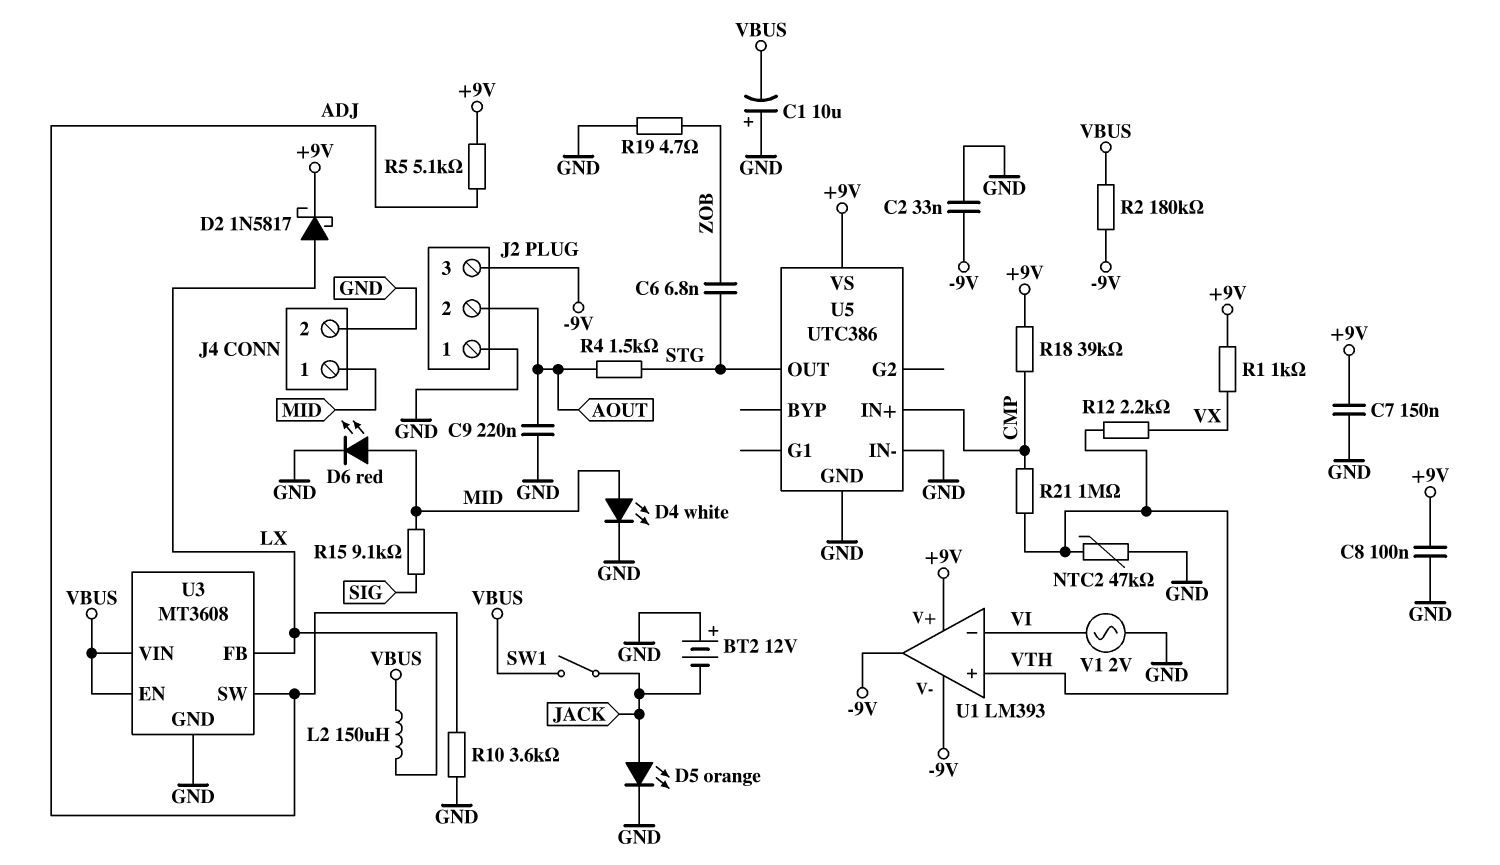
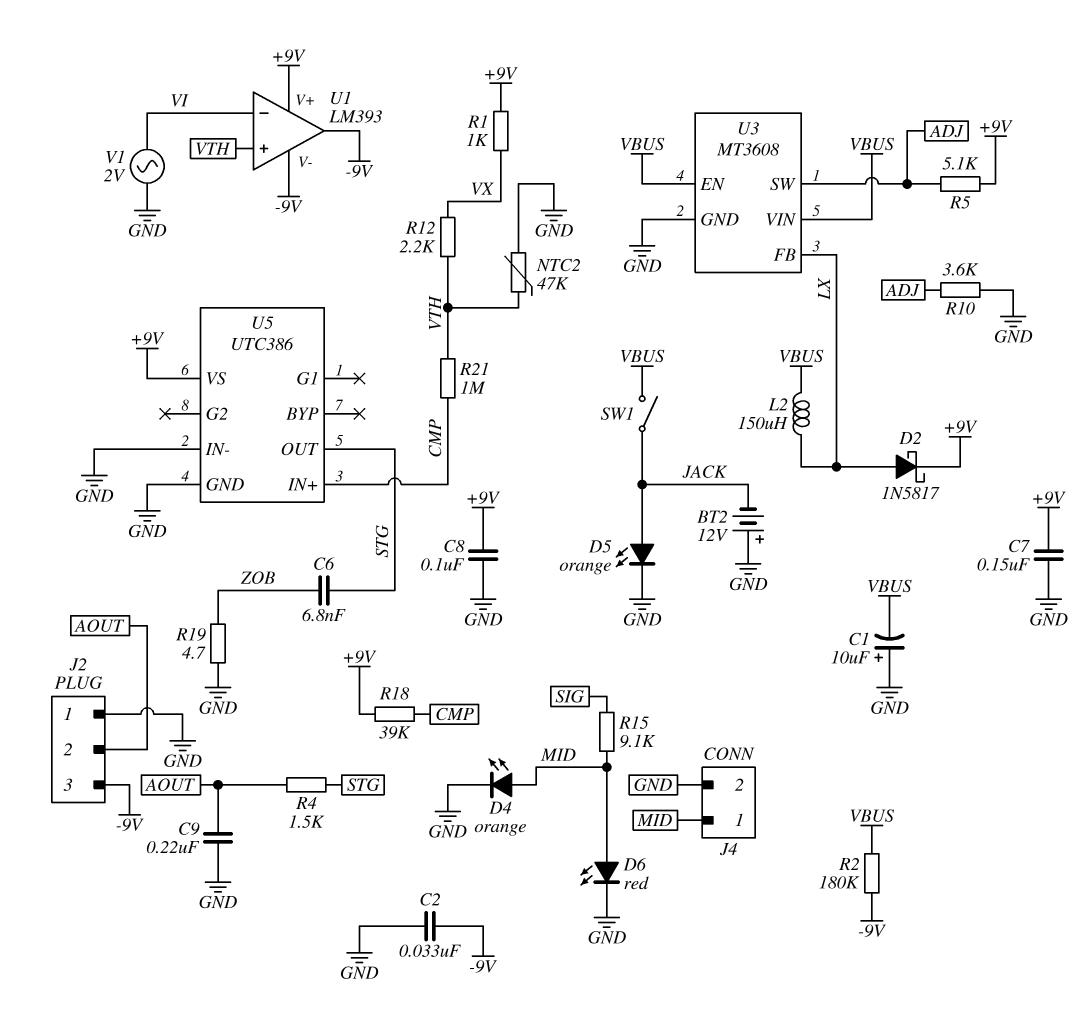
D4: LED white (A MID, K GND) -> LED orange (A MID, K GND)

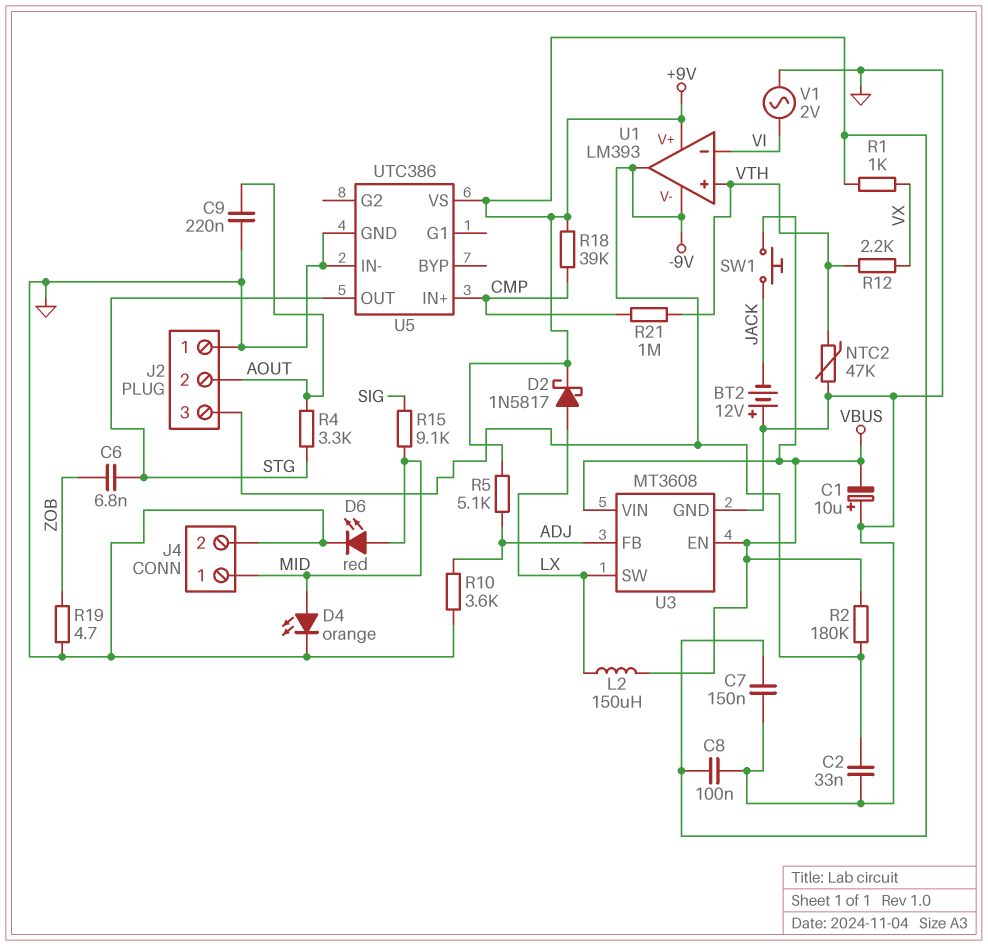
D5: LED orange (A JACK, K GND) -> none
R4: 1.5k (AOUT, STG) -> 3.3k (AOUT, STG)
SW1: switch (JACK, VBUS) -> button (JACK, VBUS)
U3 pin FB: LX -> ADJ
U3 pin SW: ADJ -> LX

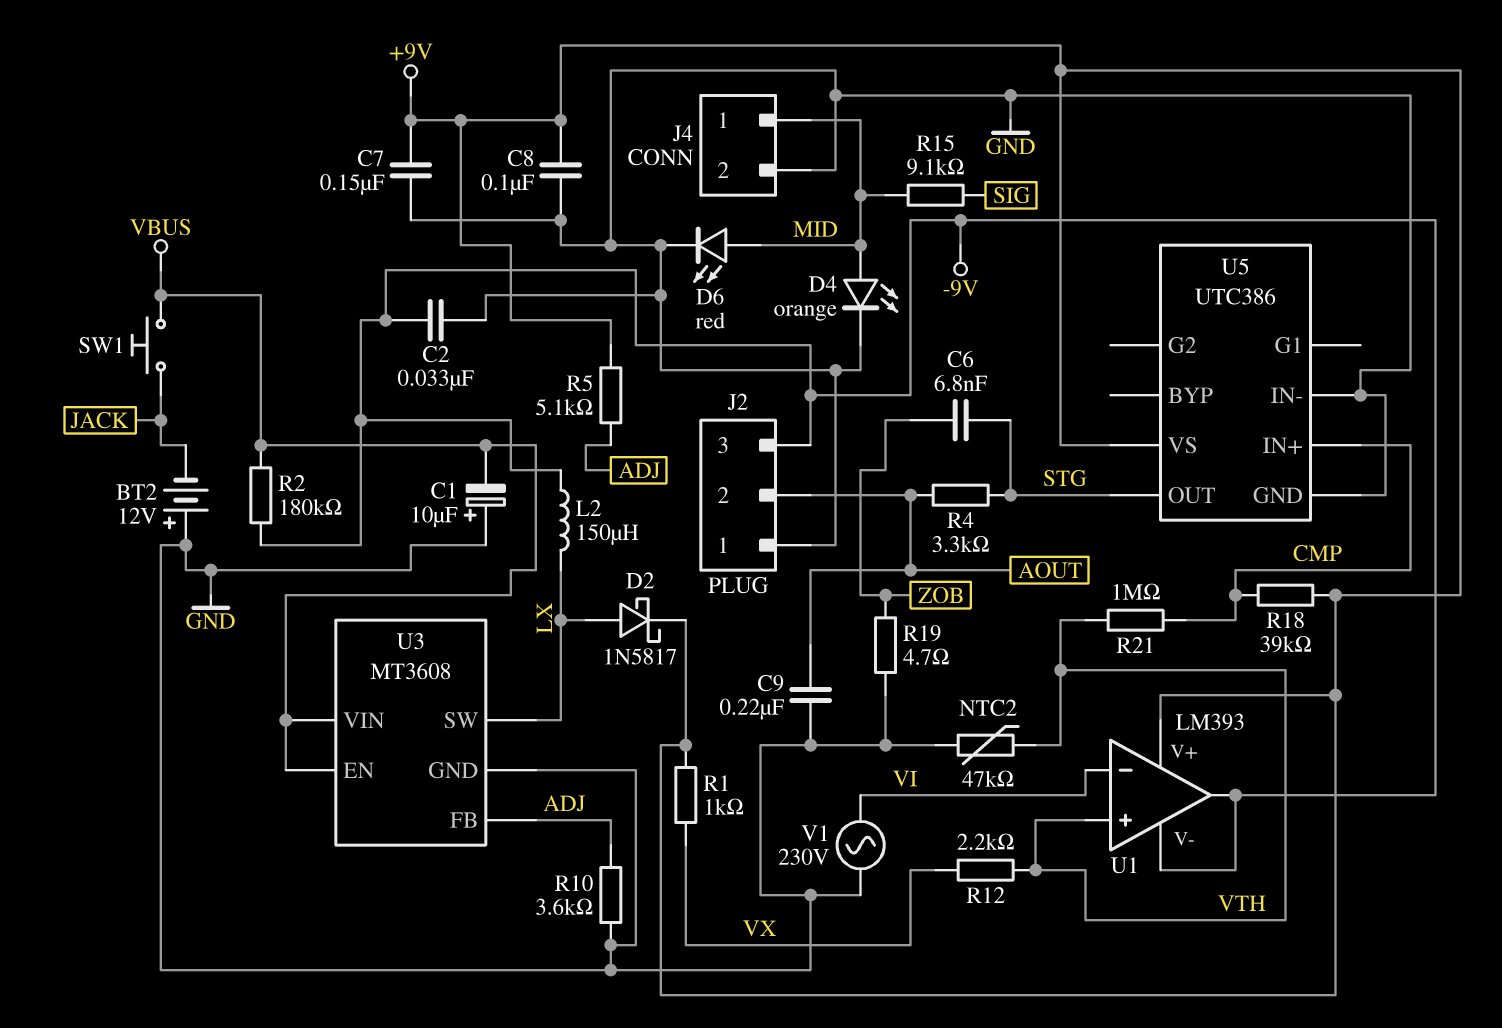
L2: 150uH (LX, VBUS) -> 150uH (-9V, LX)
V1: AC 2V (GND, VI) -> AC 230V (GND, VI)

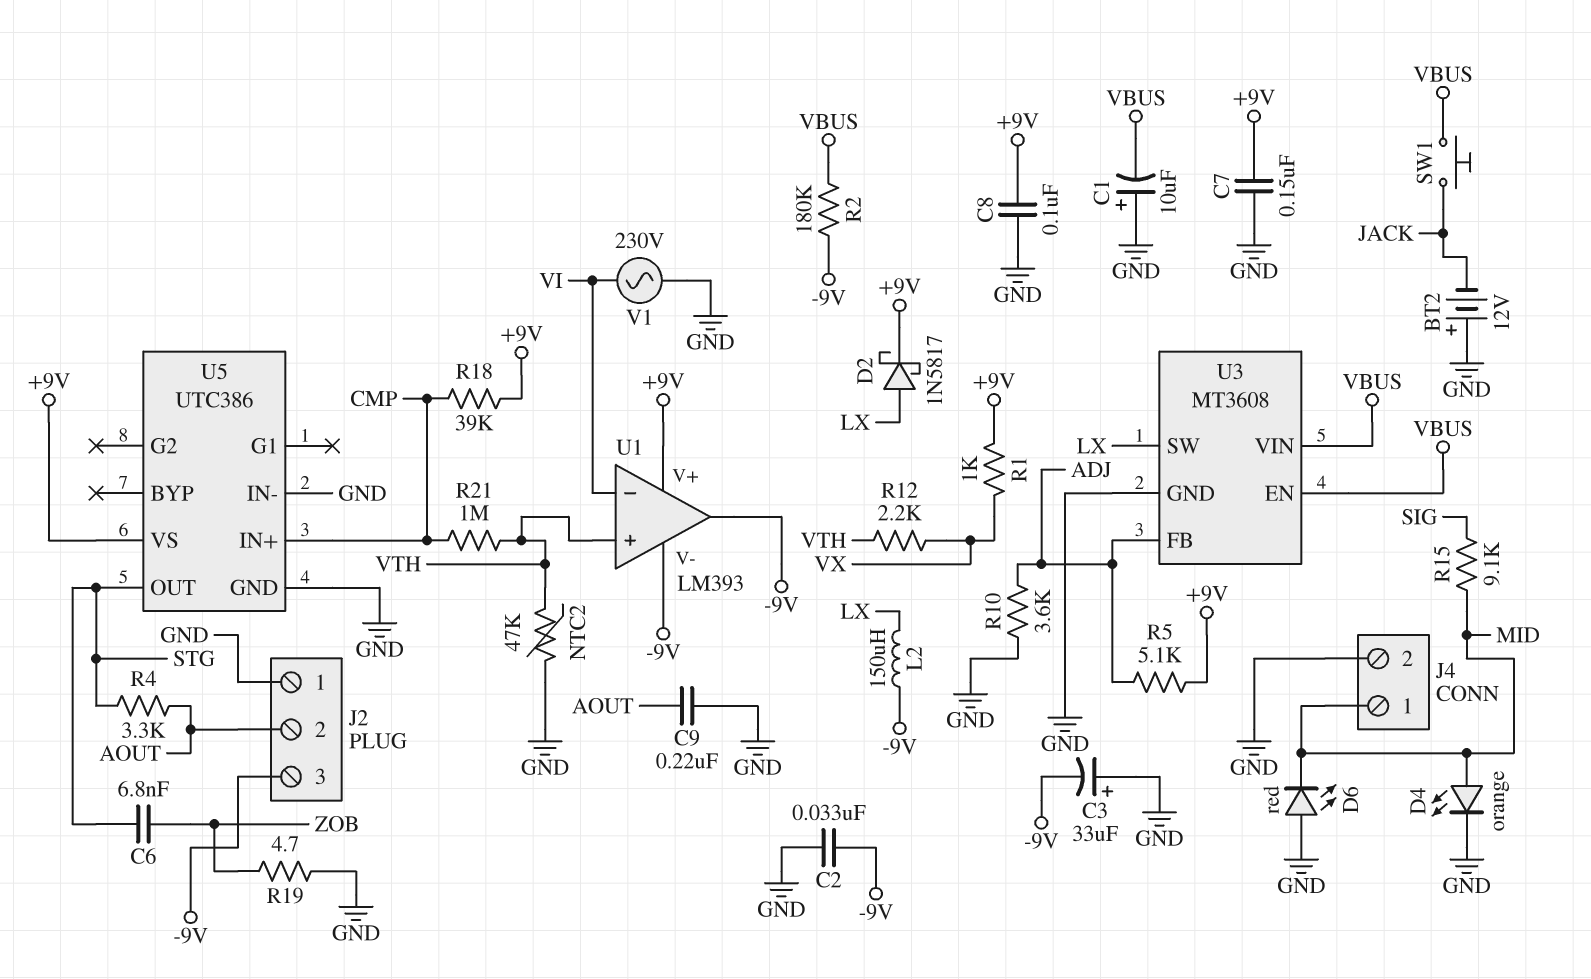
C3: none -> 33uF (plus GND, minus -9V)
D6: LED red (A MID, K GND) -> LED red (A GND, K MID)

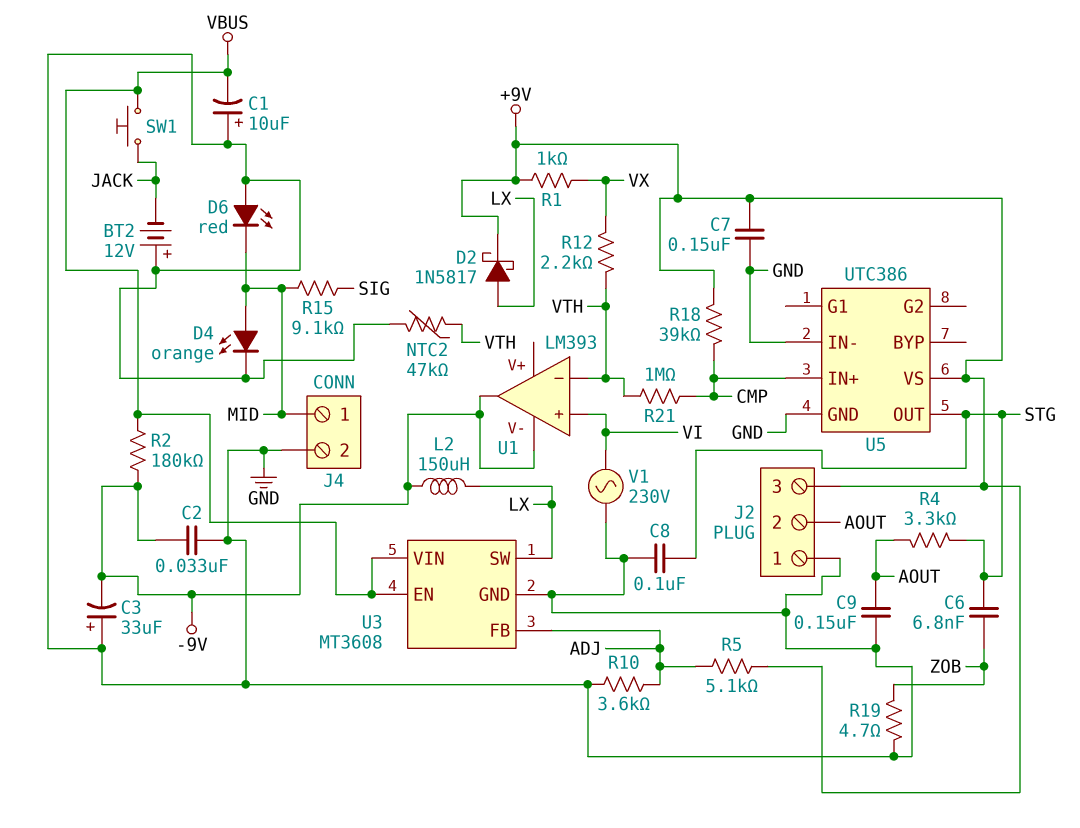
C8: 100nF (+9V, GND) -> 100nF (GND, STG)
C9: 220nF (AOUT, GND) -> 150nF (AOUT, GND)
J2 pin 3: -9V -> +9V
U1 pin V+: +9V -> none
U1 pin in+: VTH -> VI
U1 pin in-: VI -> VTH

